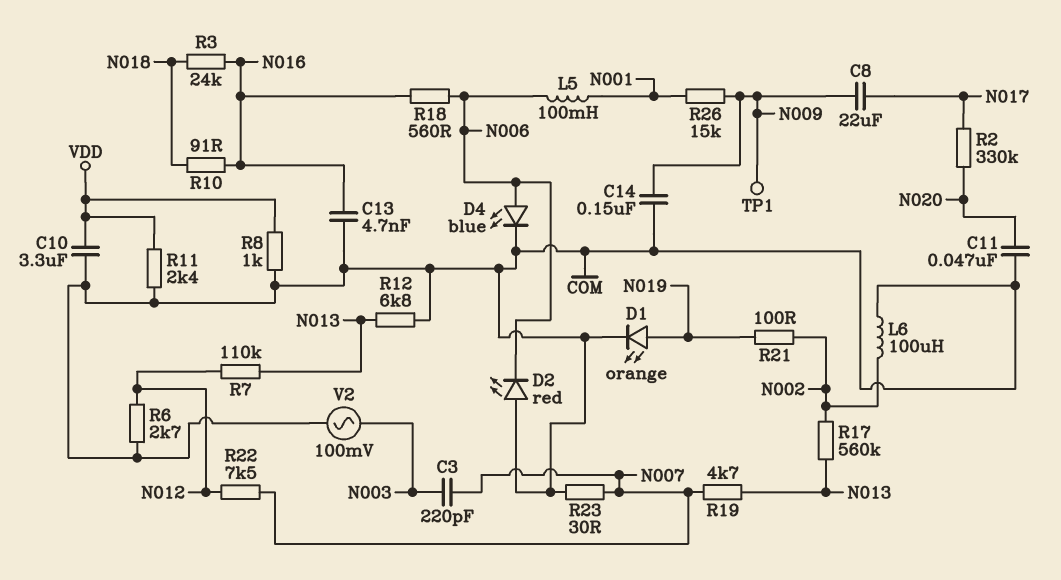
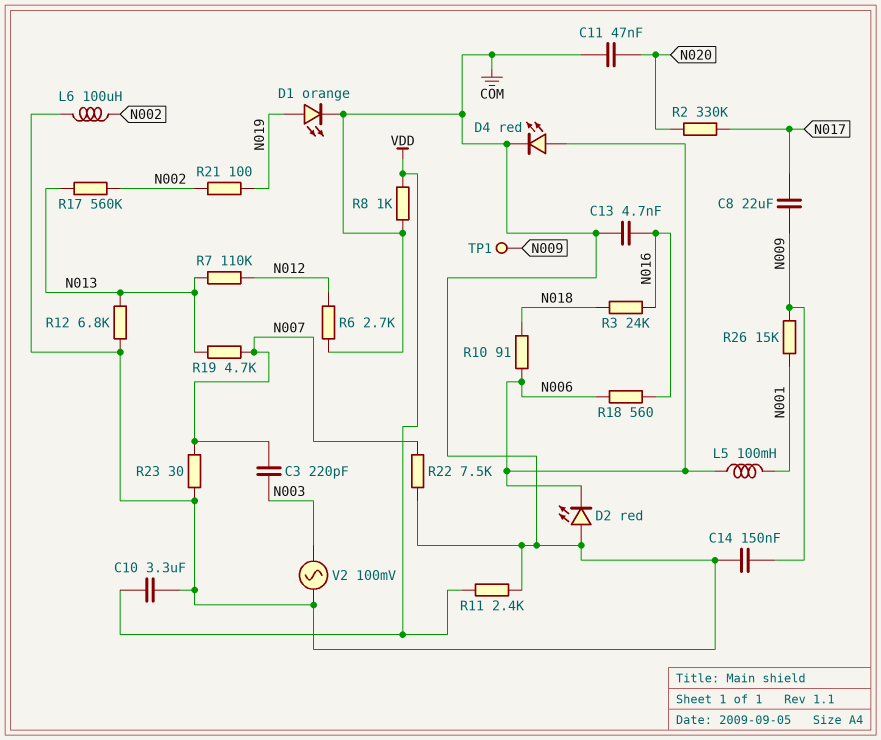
D4: LED blue (A N006, K COM) -> LED red (A N006, K COM)
R10: 91 (N016, N018) -> 91 (N006, N018)
R22: 7.5k (N007, N012) -> 7.5k (COM, N007)

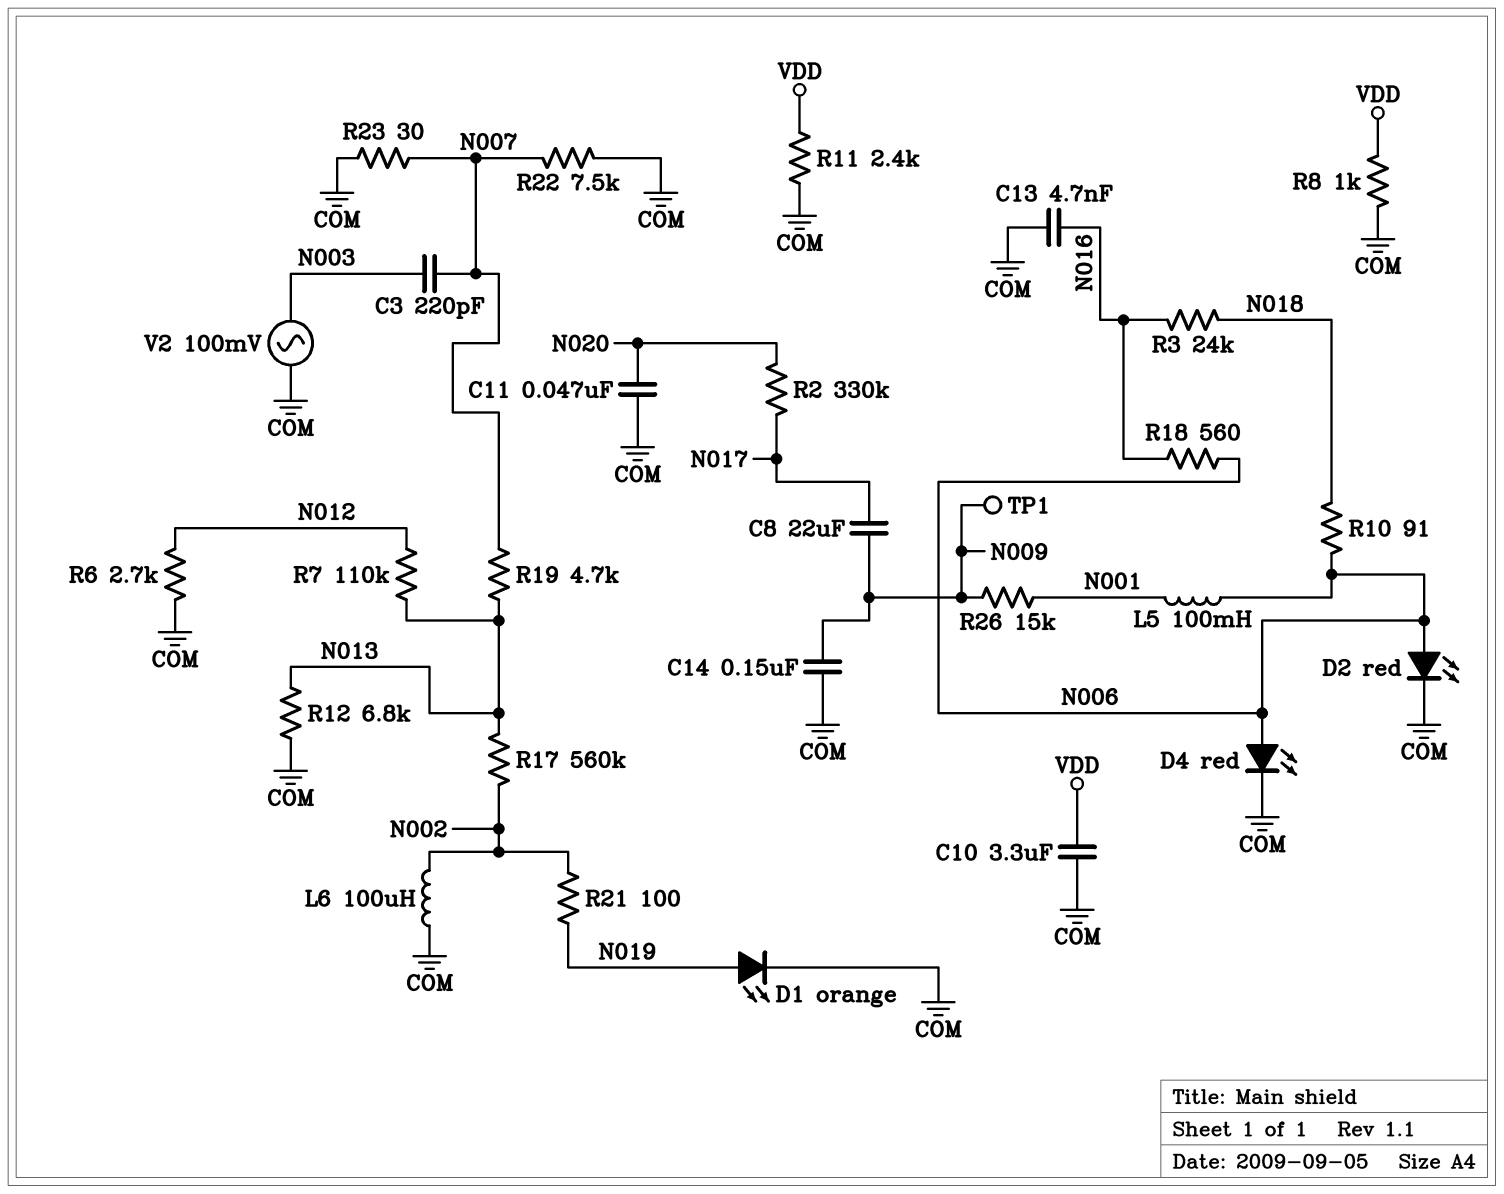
D2: LED red (A COM, K N006) -> LED red (A N006, K COM)

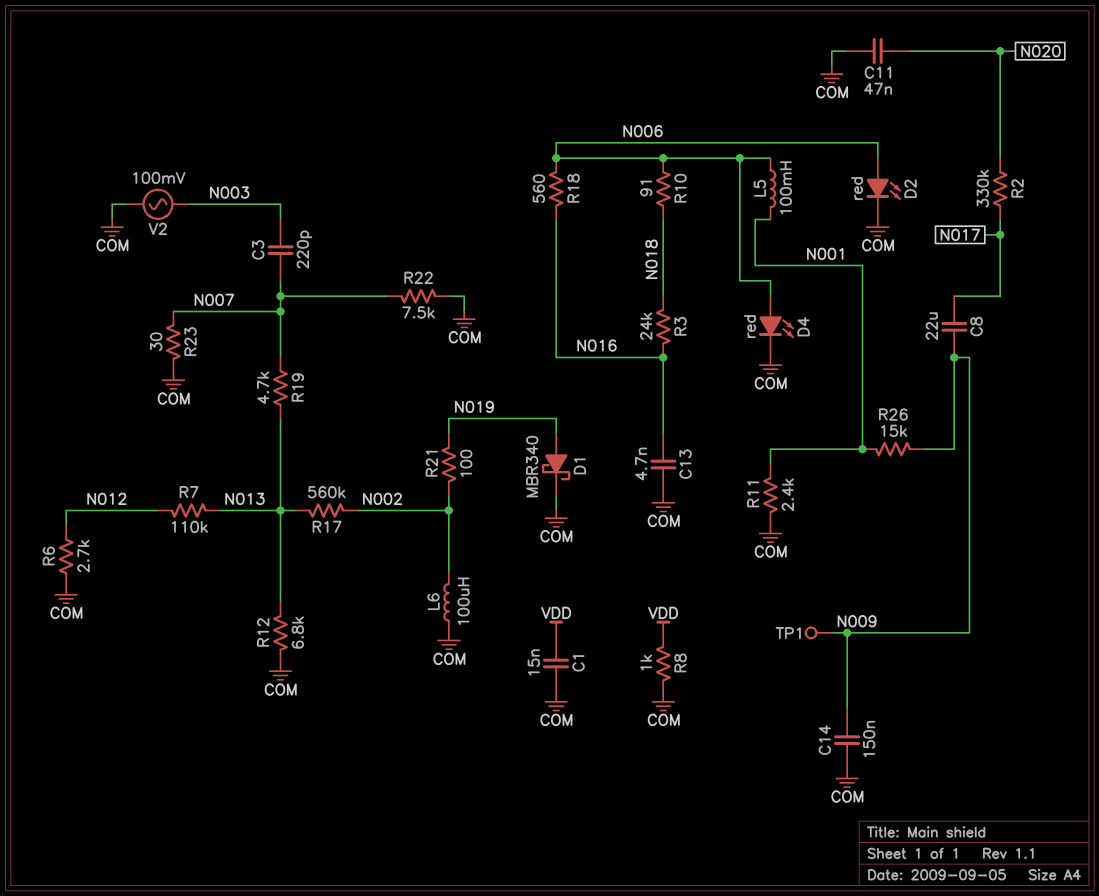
C1: none -> 15nF (COM, VDD)
C10: 3.3uF (COM, VDD) -> none
D1: LED orange (A N019, K COM) -> schottky MBR340 (A N019, K COM)
R11: 2.4k (COM, VDD) -> 2.4k (COM, N001)

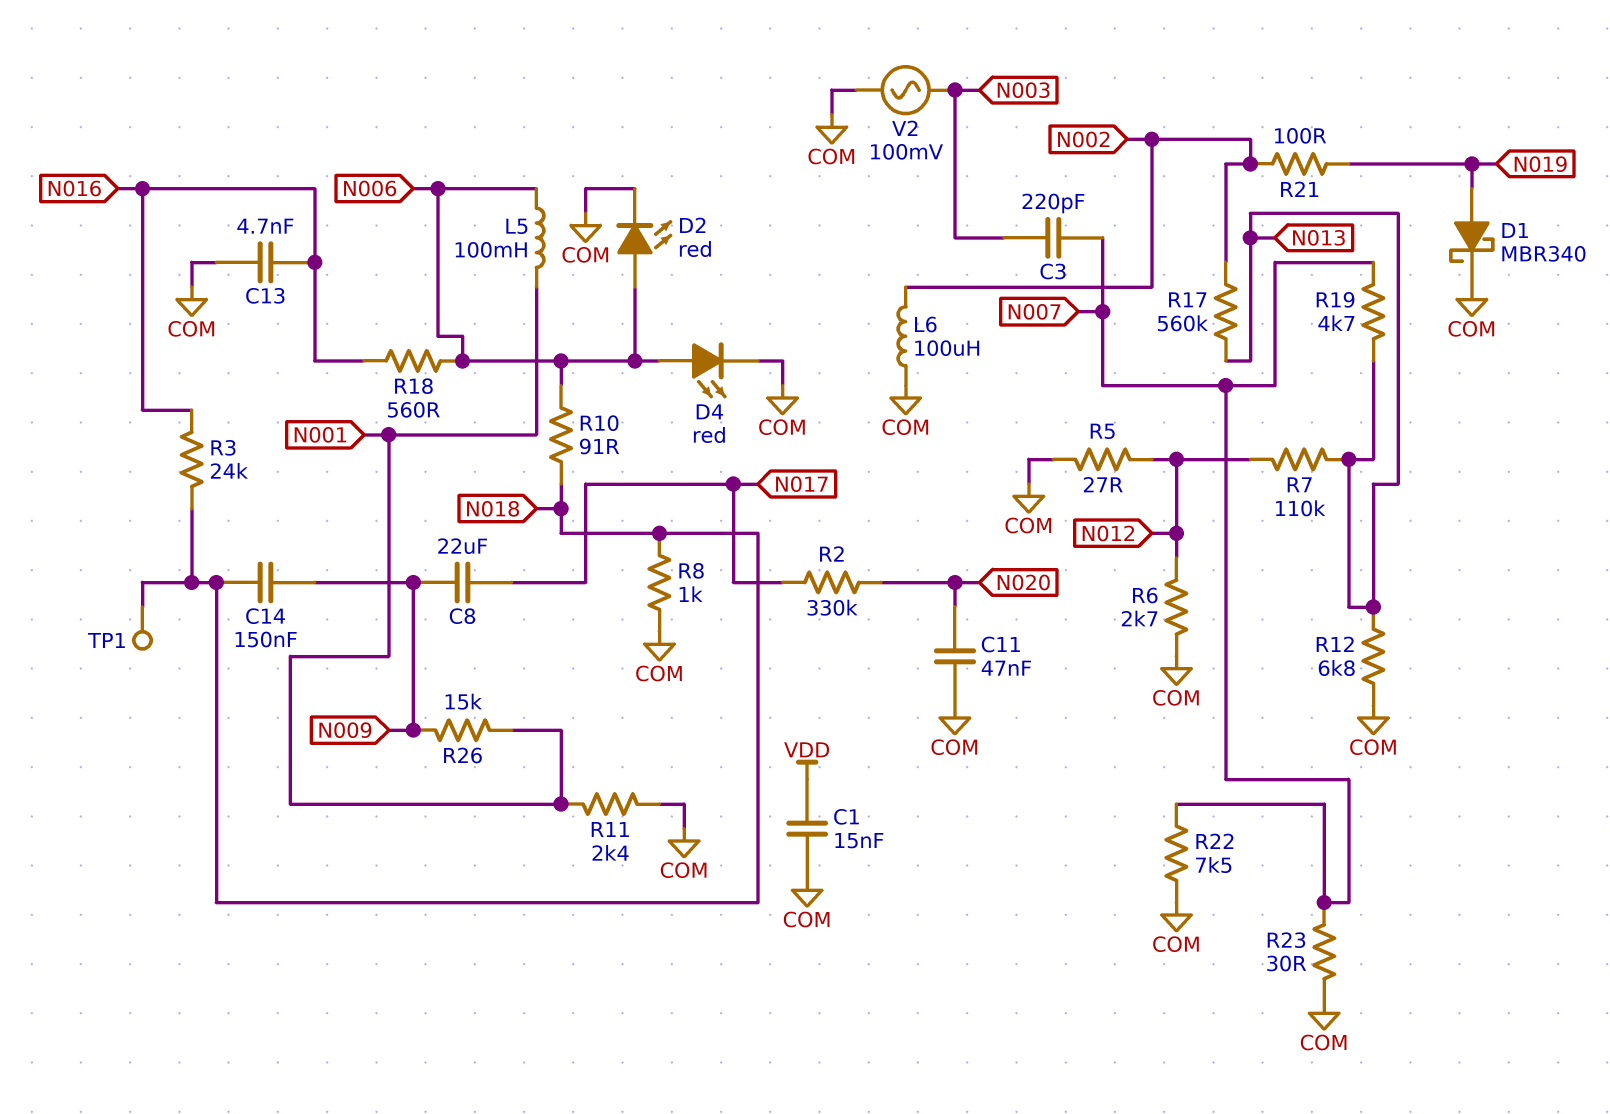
C14: 150nF (COM, N009) -> 150nF (N009, N018)
R5: none -> 27 (COM, N012)
R8: 1k (COM, VDD) -> 1k (COM, N018)
TP1: test point (N009) -> test point (N018)

